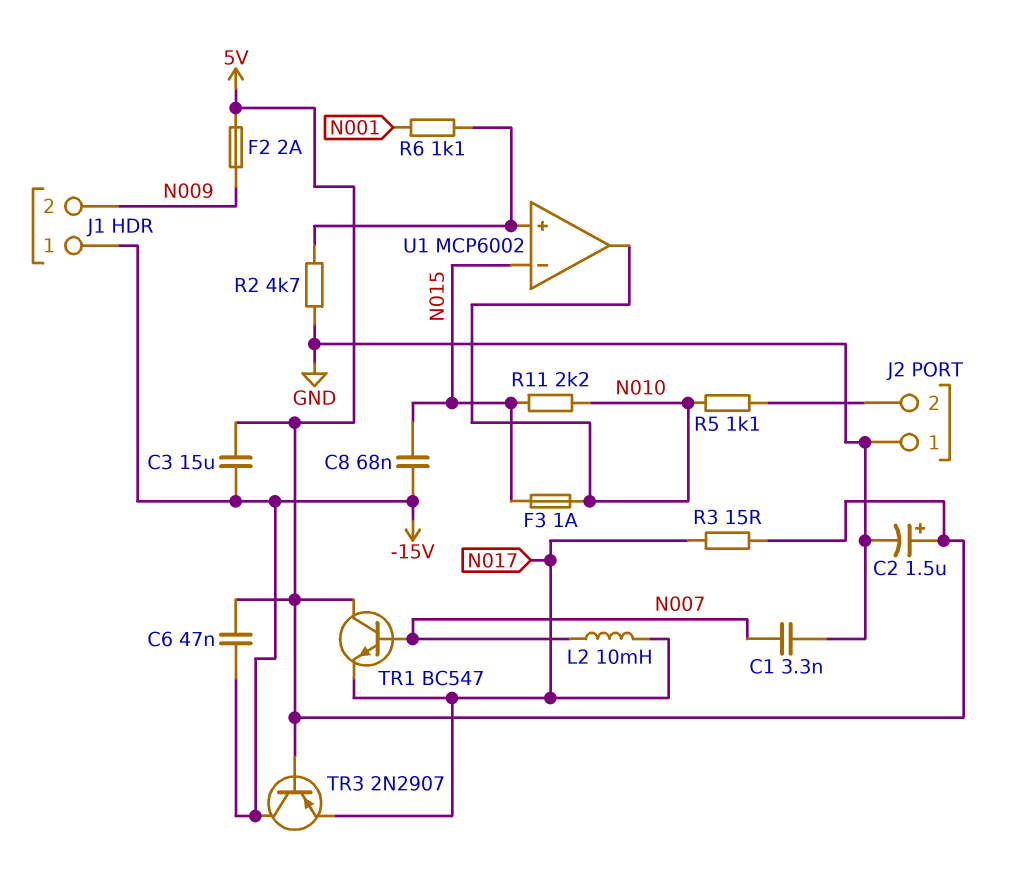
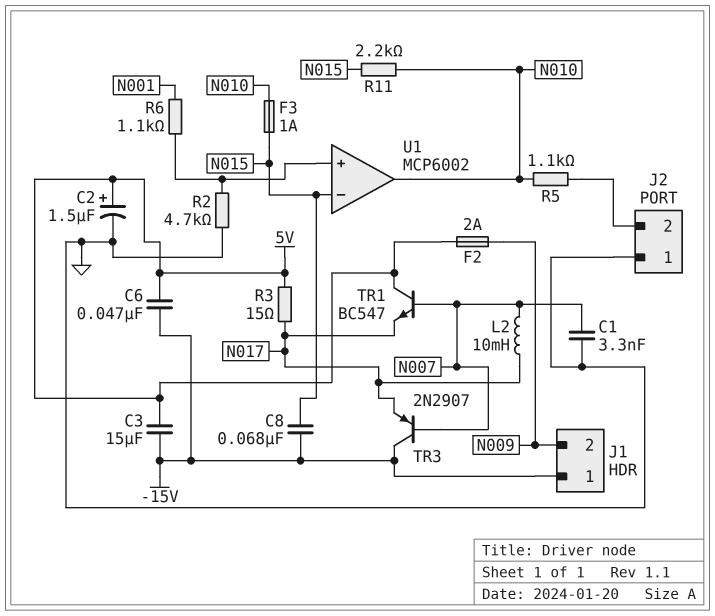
TR3: PNP 2N2907 (B 5V, C -15V, E N017) -> PNP 2N2907 (B N007, C -15V, E N017)

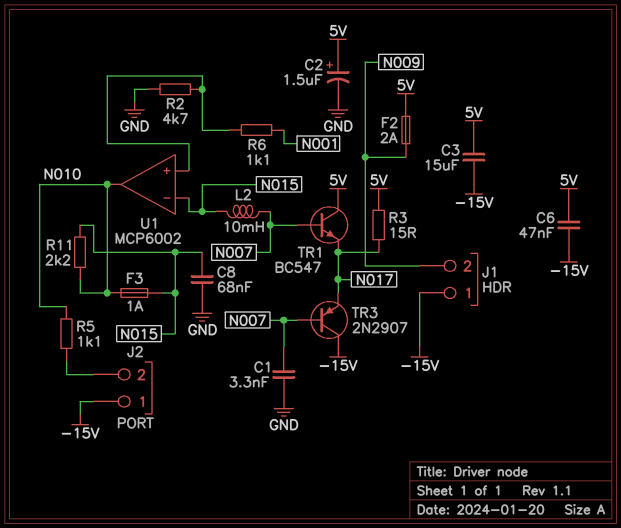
C8: 68nF (-15V, N015) -> 68nF (GND, N015)
J2 pin 1: GND -> -15V
L2: 10mH (N007, N017) -> 10mH (N007, N015)

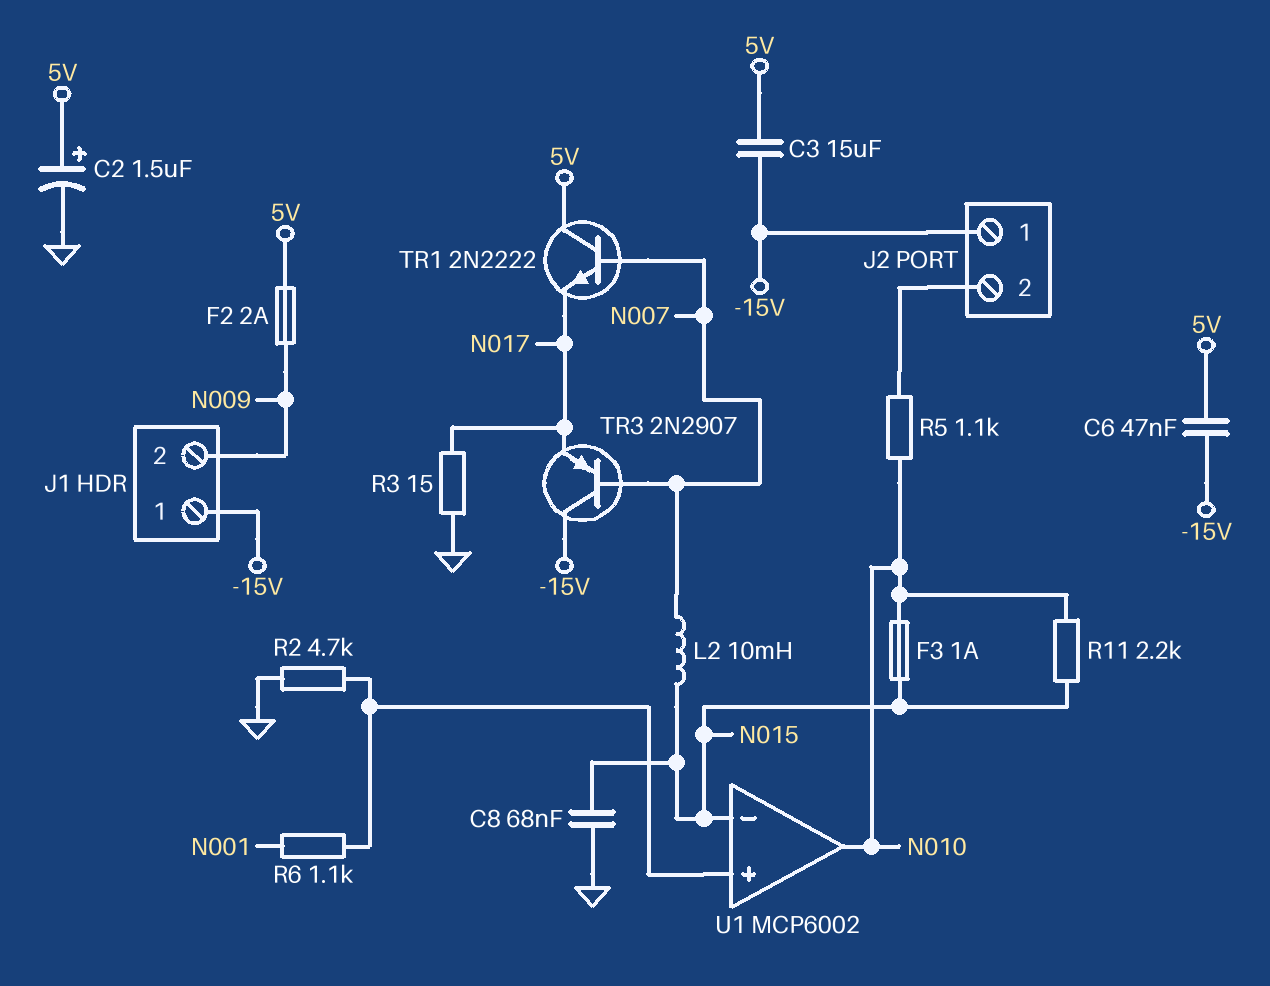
C1: 3.3nF (GND, N007) -> none
R3: 15 (5V, N017) -> 15 (GND, N017)
TR1: NPN BC547 (B N007, C 5V, E N017) -> NPN 2N2222 (B N007, C 5V, E N017)

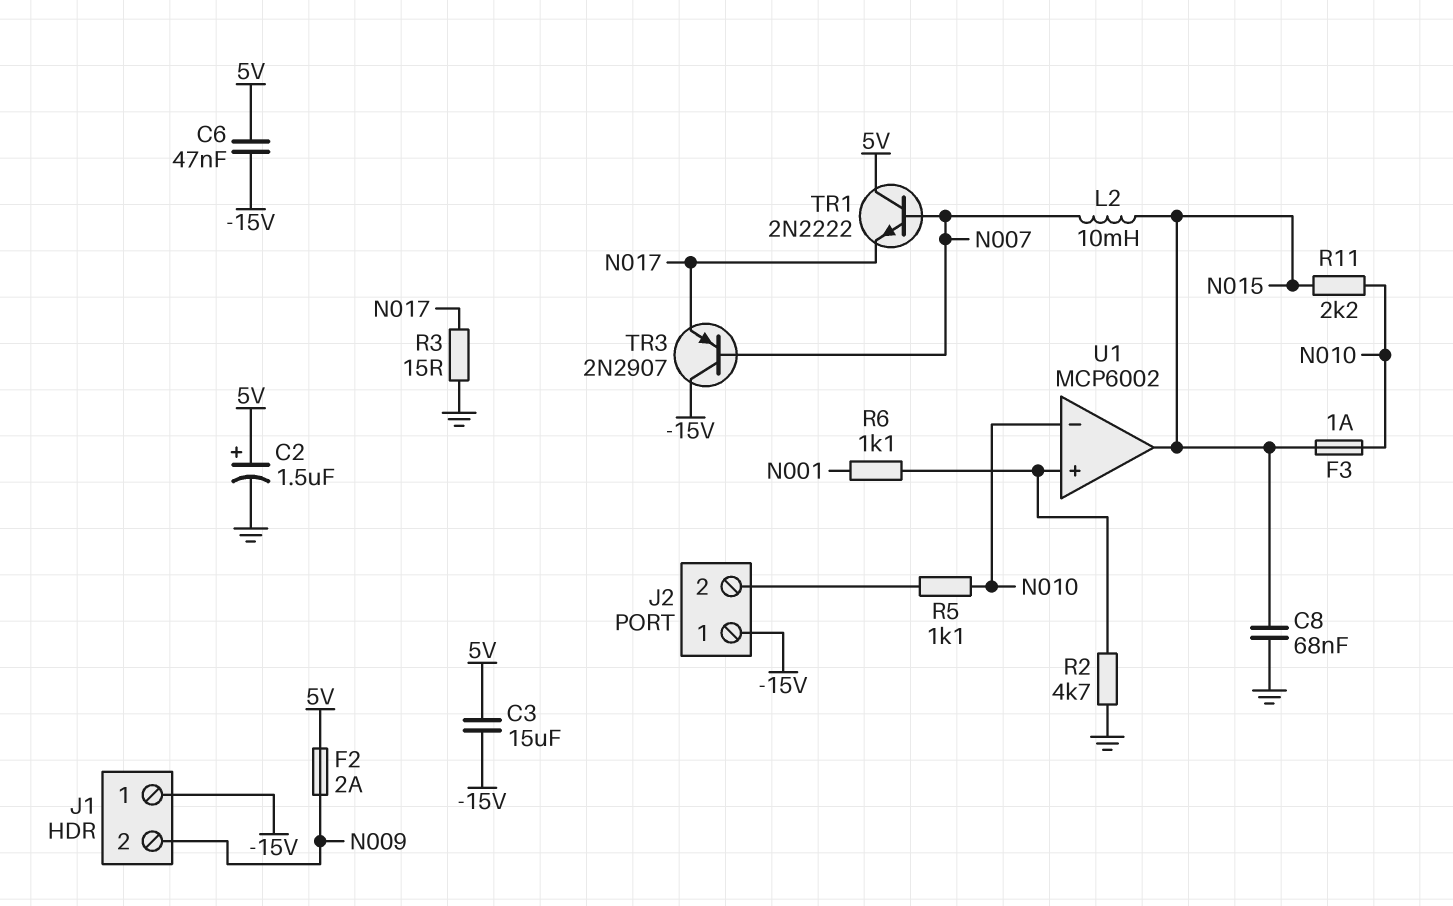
U1 pin in-: N015 -> N010
U1 pin out: N010 -> N015

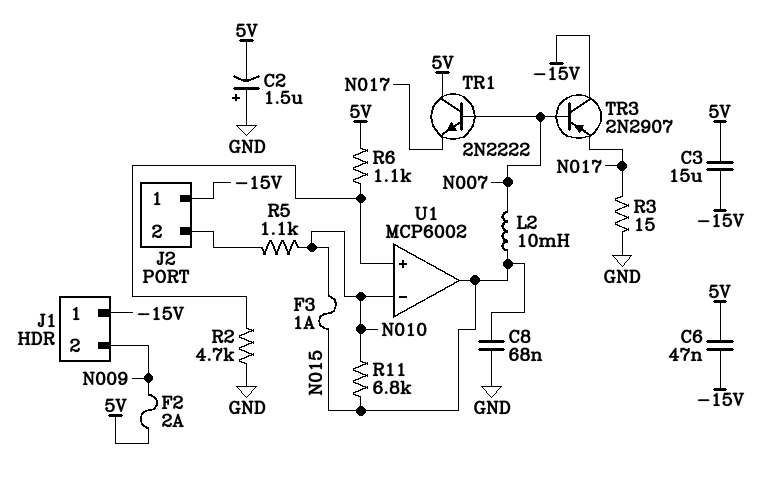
C2: 1.5uF (plus 5V, minus GND) -> 1.5uF (plus GND, minus 5V)
R6: 1.1k (N001, U1/in+) -> 1.1k (5V, U1/in+)
R11: 2.2k (N010, N015) -> 6.8k (N010, N015)

